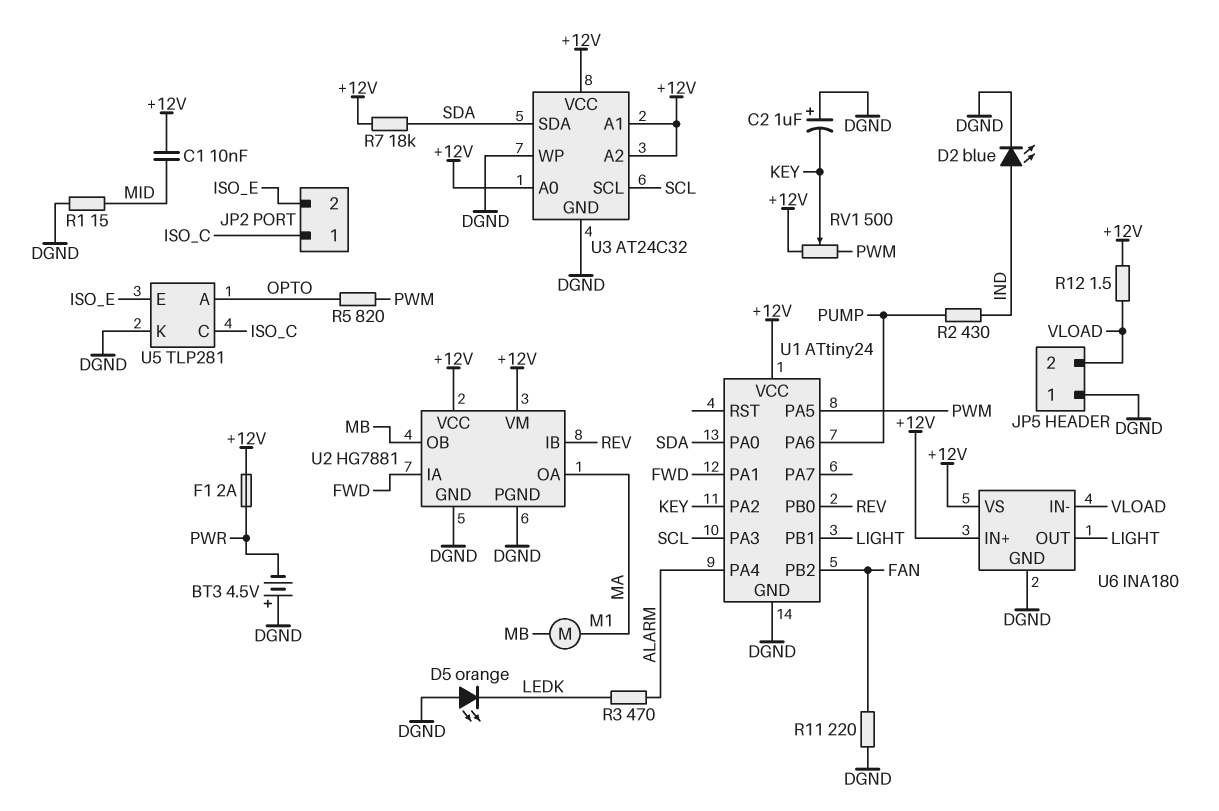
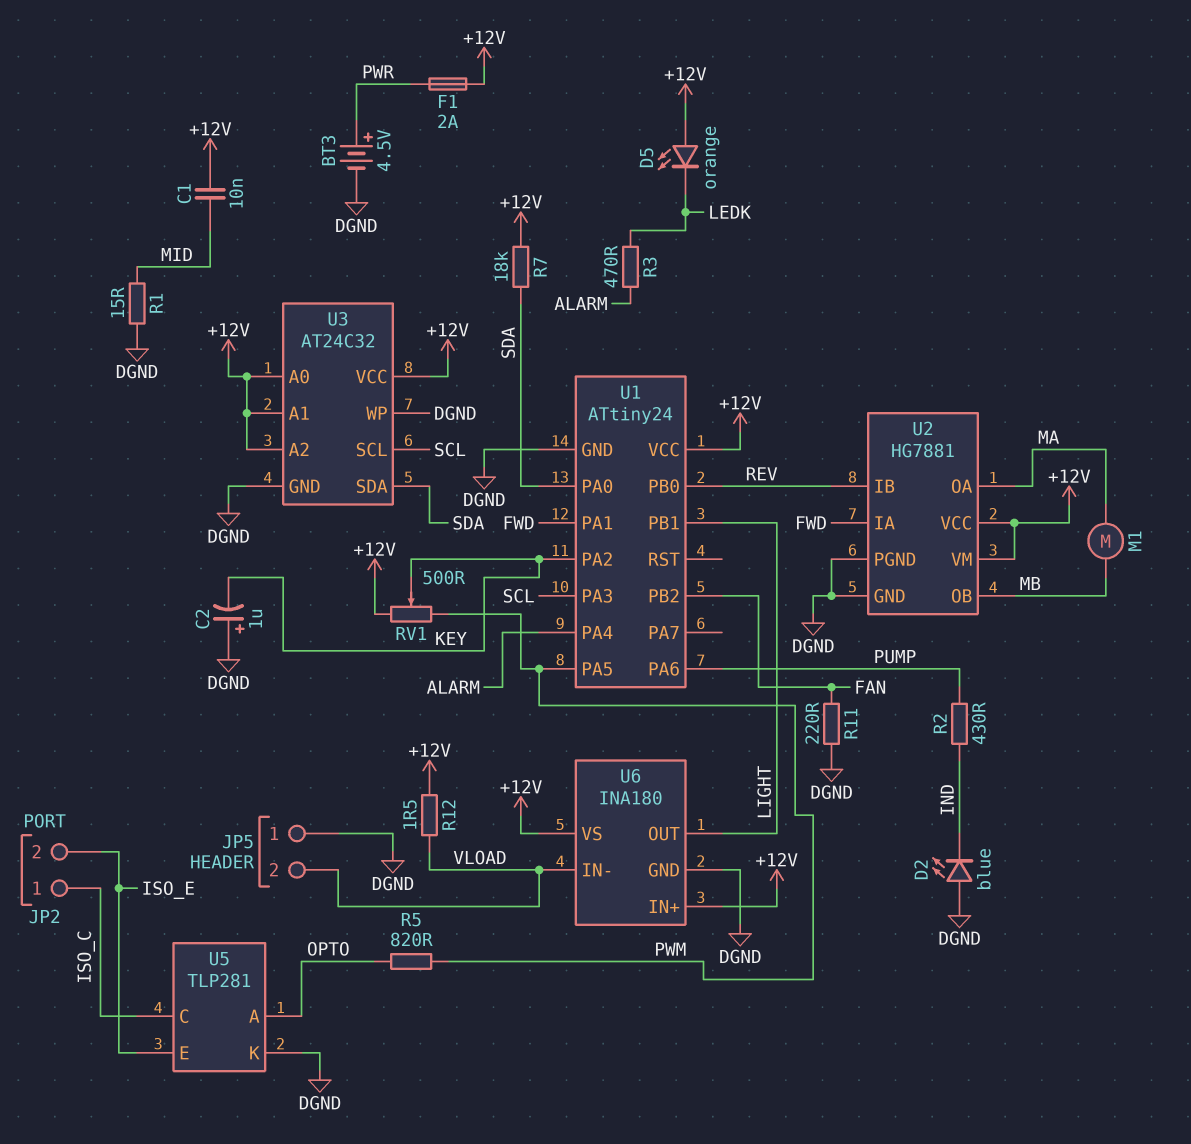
BT3: 4.5V (plus DGND, minus PWR) -> 4.5V (plus PWR, minus DGND)
D2: LED blue (A IND, K DGND) -> LED blue (A DGND, K IND)
D5: LED orange (A DGND, K LEDK) -> LED orange (A +12V, K LEDK)

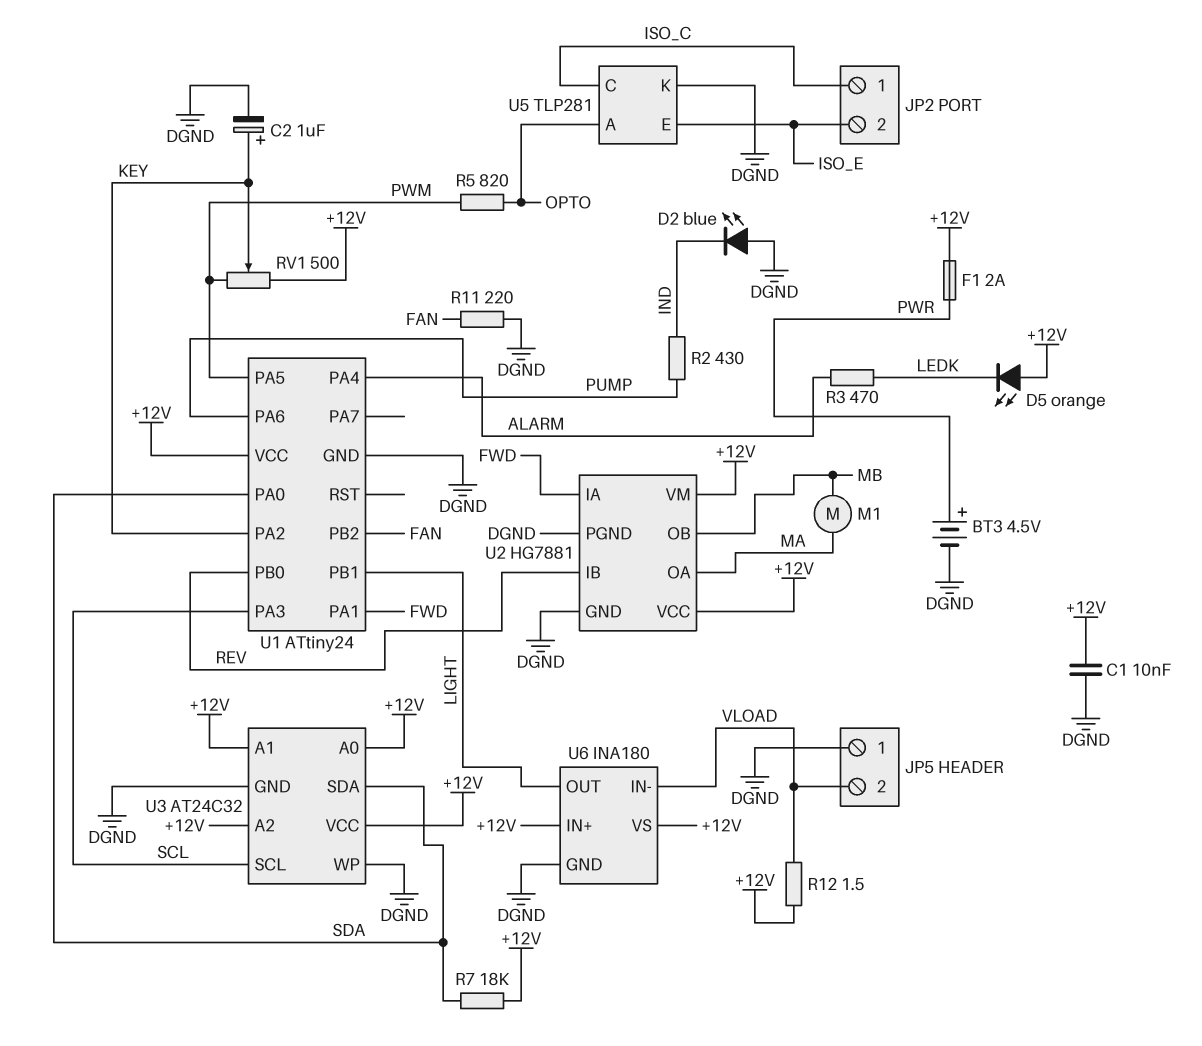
C1: 10nF (+12V, MID) -> 10nF (+12V, DGND)
C2: 1uF (plus DGND, minus KEY) -> 1uF (plus KEY, minus DGND)
R1: 15 (DGND, MID) -> none

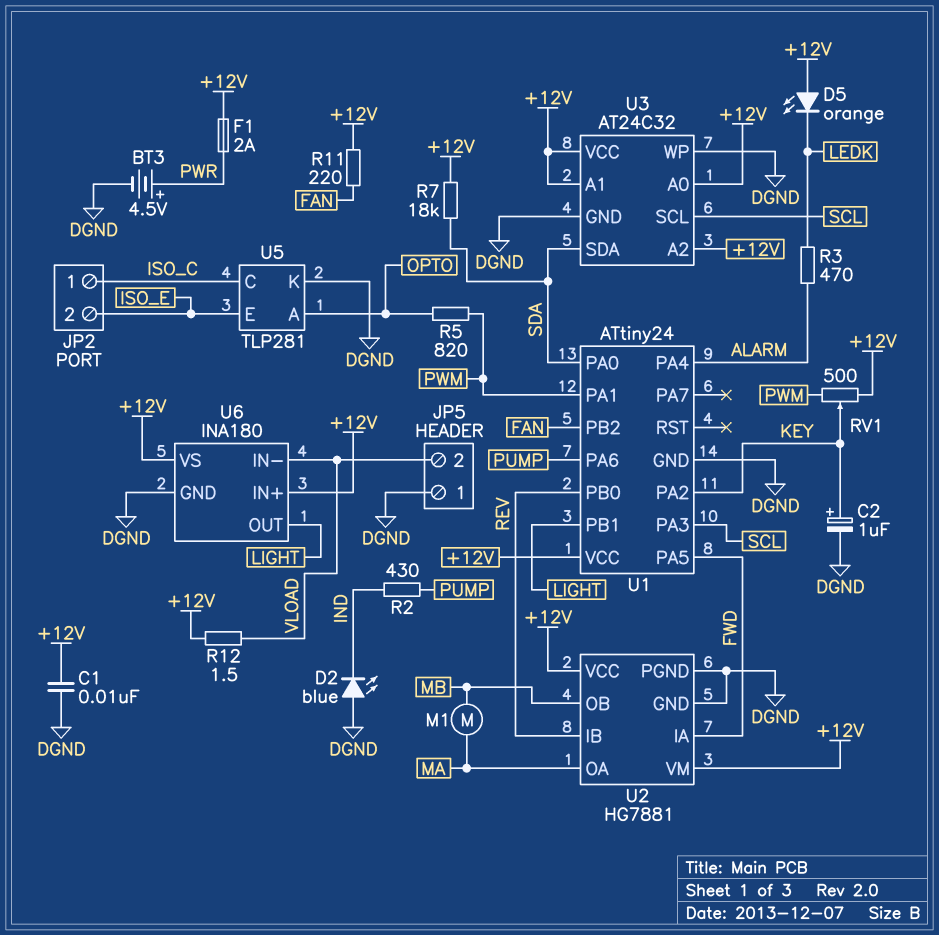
R11: 220 (DGND, FAN) -> 220 (+12V, FAN)
U1 pin PA1: FWD -> PWM
U1 pin PA5: PWM -> FWD

